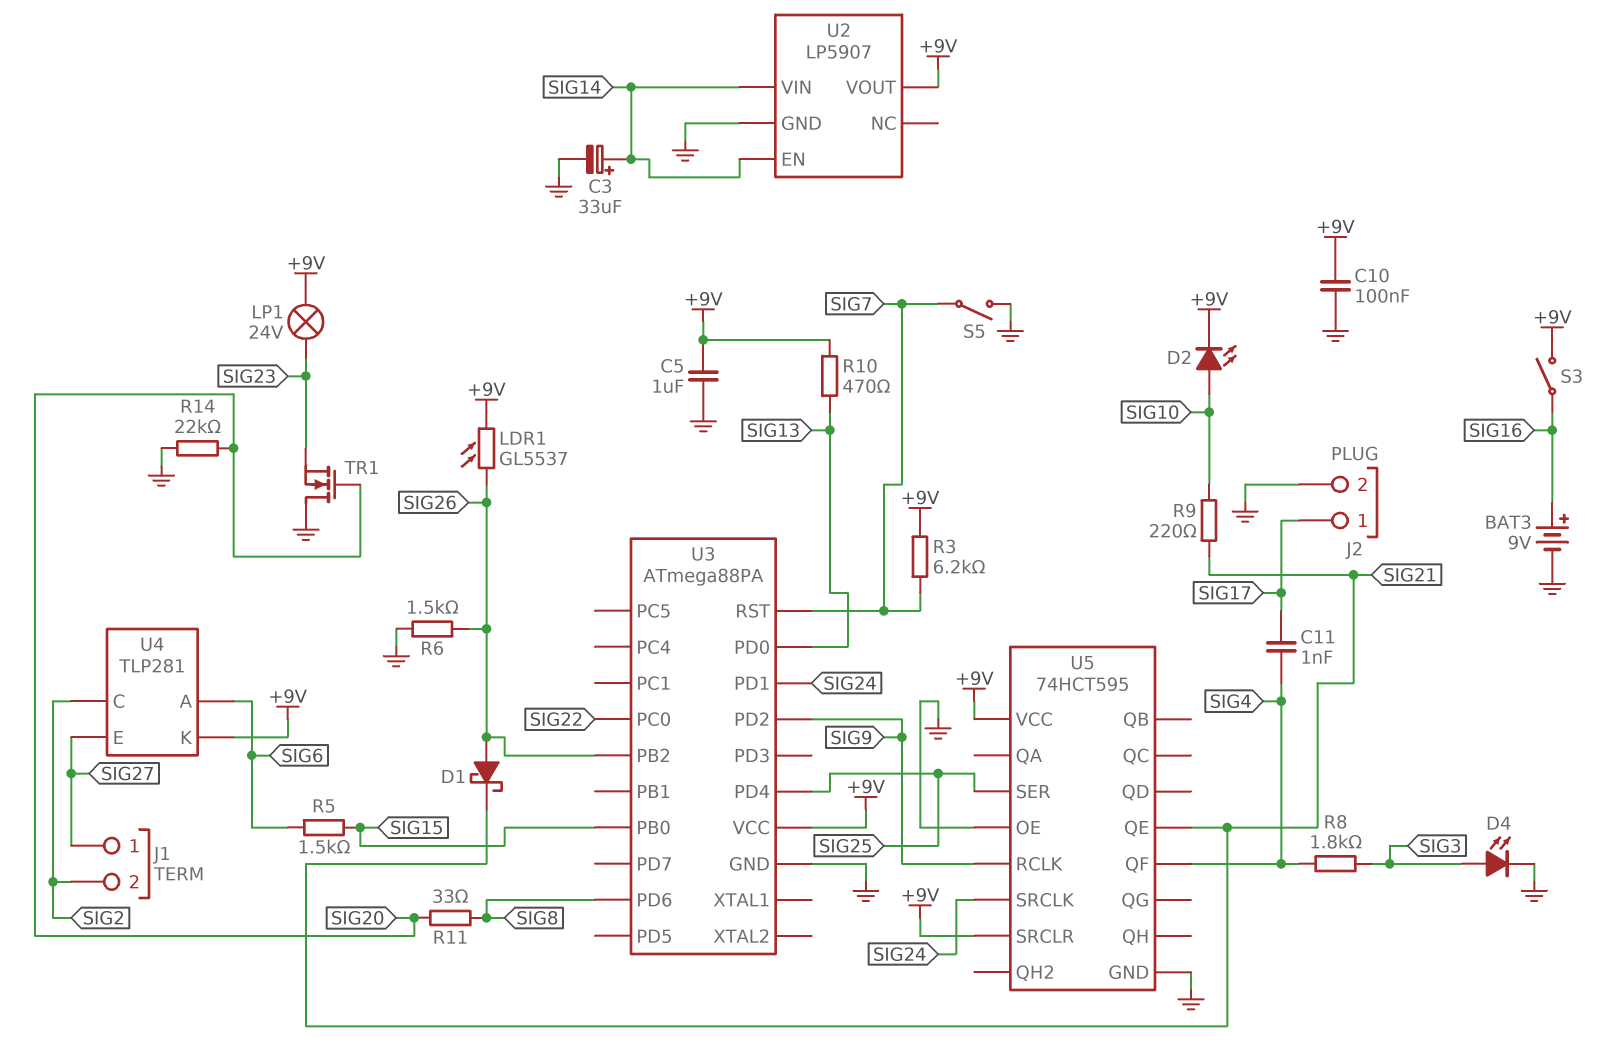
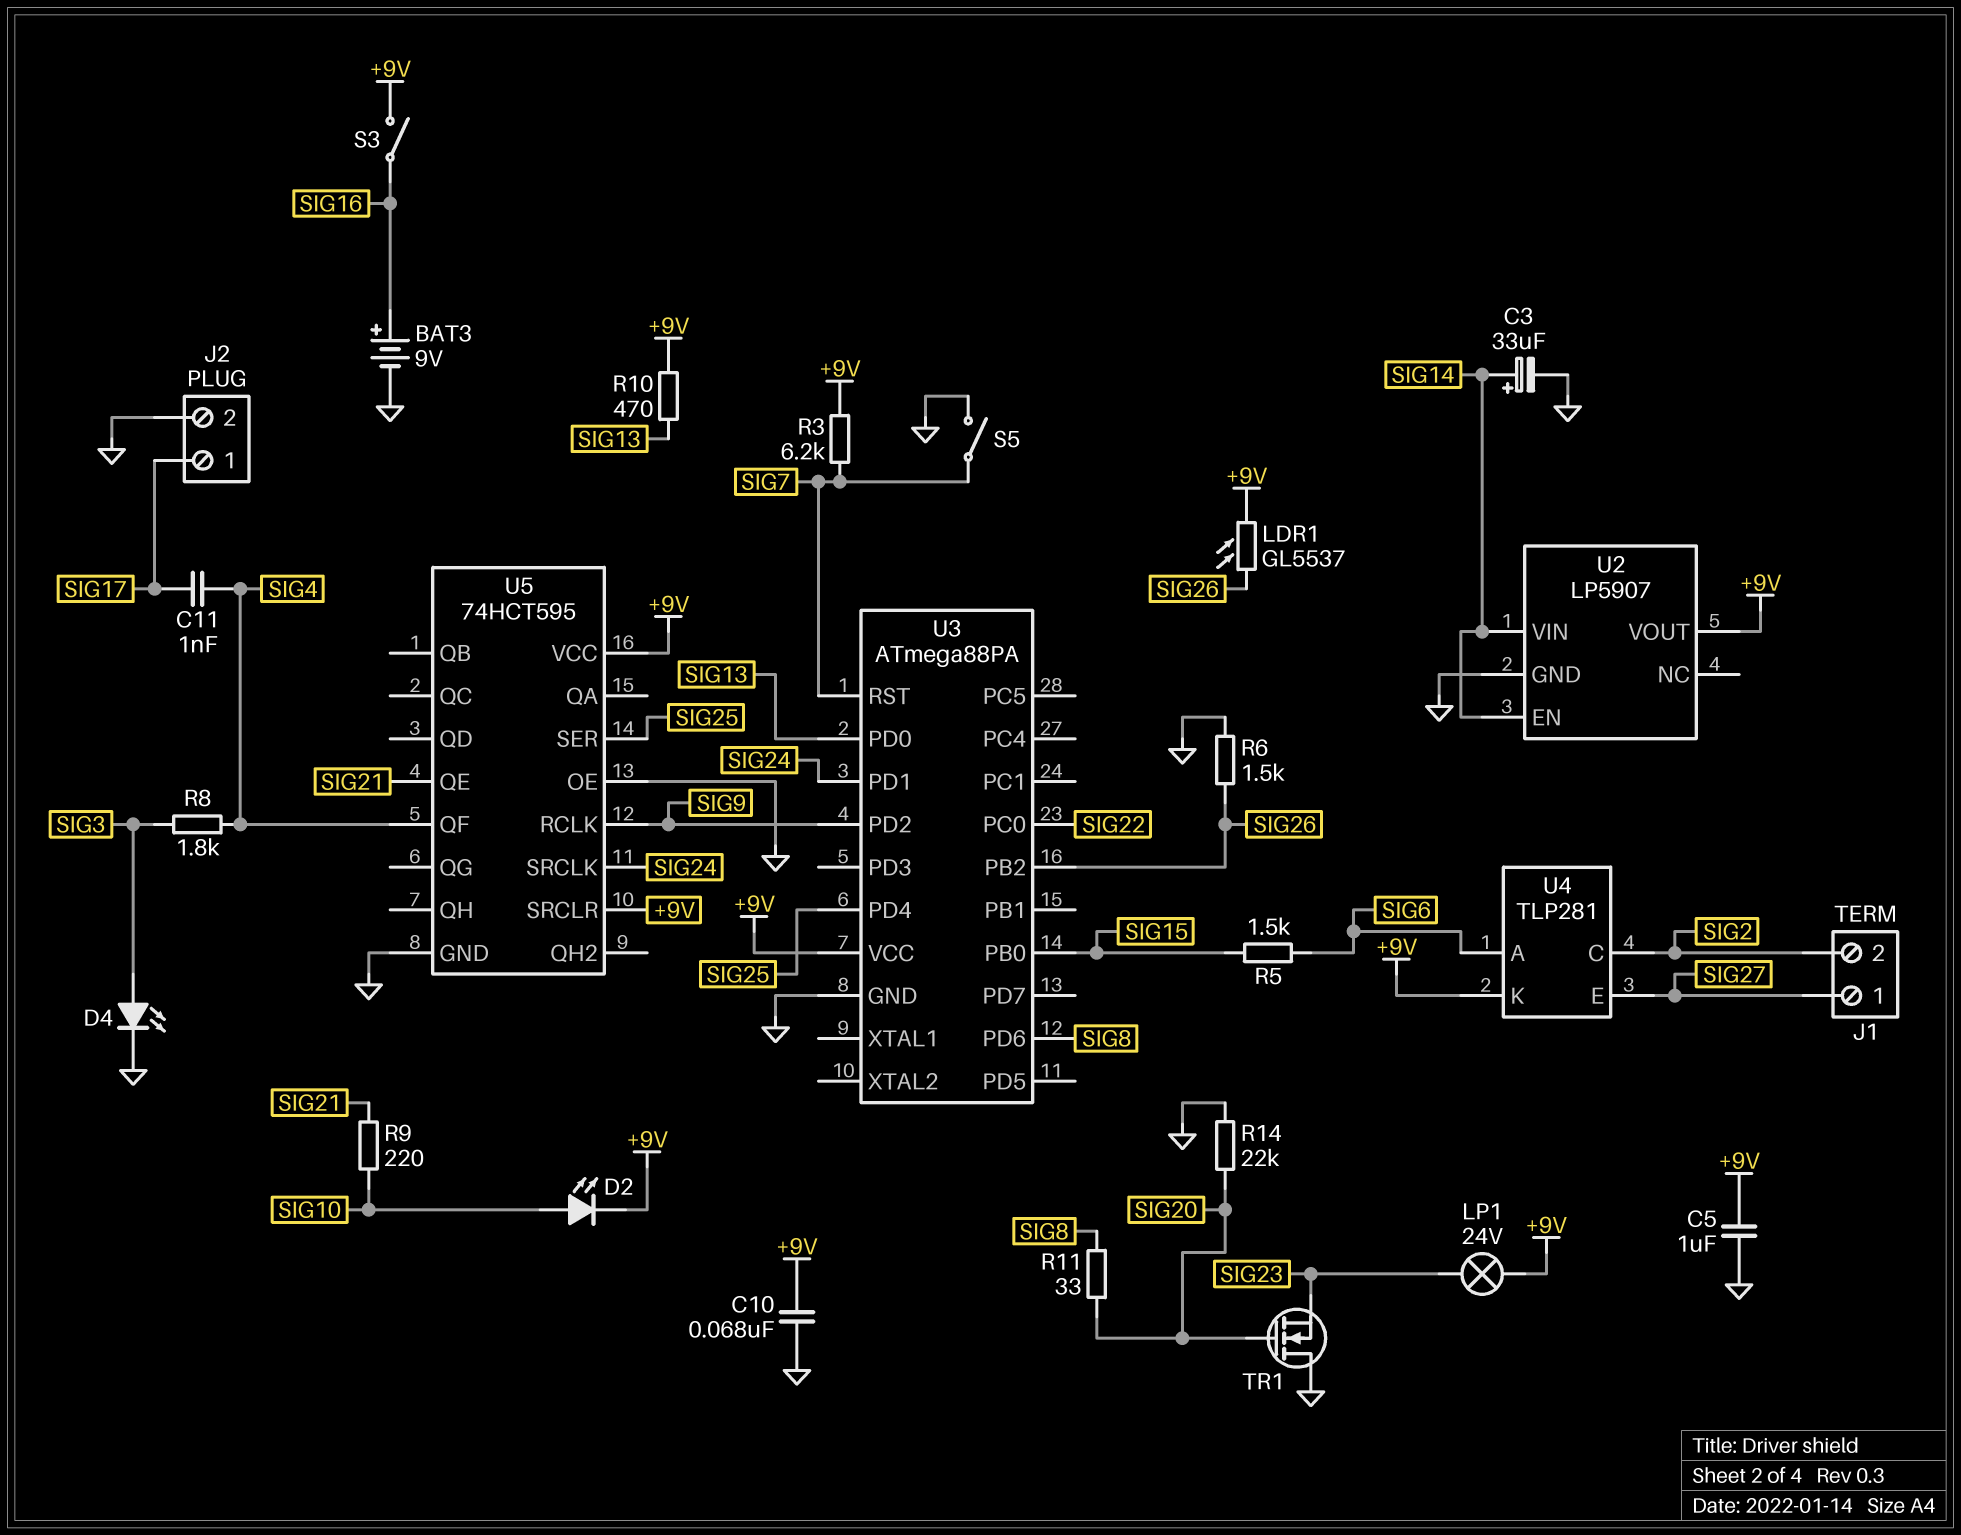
C10: 100nF (+9V, GND) -> 68nF (+9V, GND)
D1: schottky (A SIG26, K SIG21) -> none

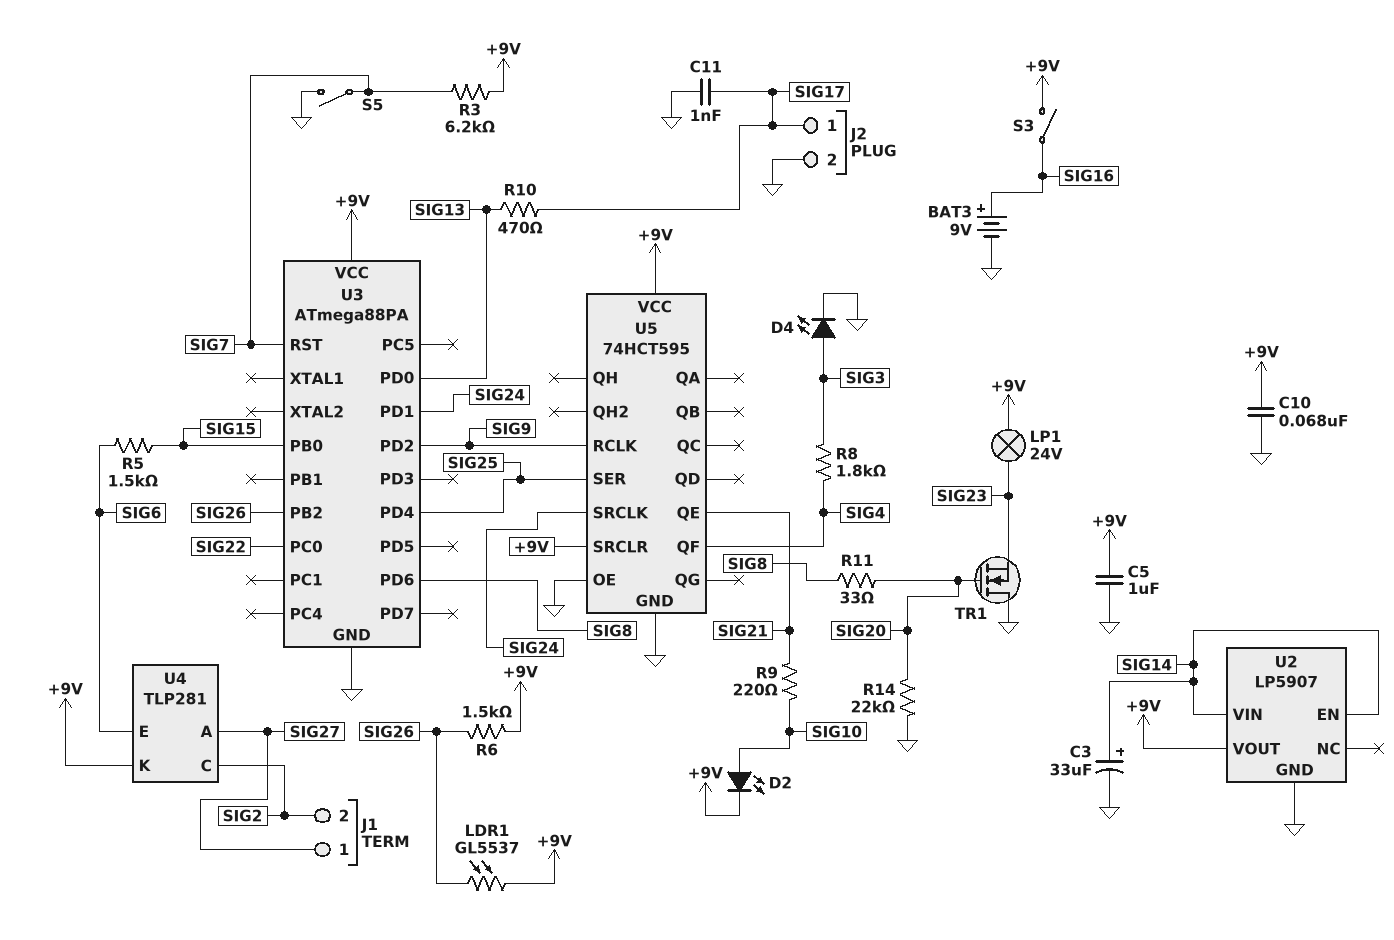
C11: 1nF (SIG4, SIG17) -> 1nF (GND, SIG17)
R6: 1.5k (GND, SIG26) -> 1.5k (+9V, SIG26)
R10: 470 (+9V, SIG13) -> 470 (SIG13, SIG17)
U4 pin A: SIG6 -> SIG27
U4 pin E: SIG27 -> SIG6

